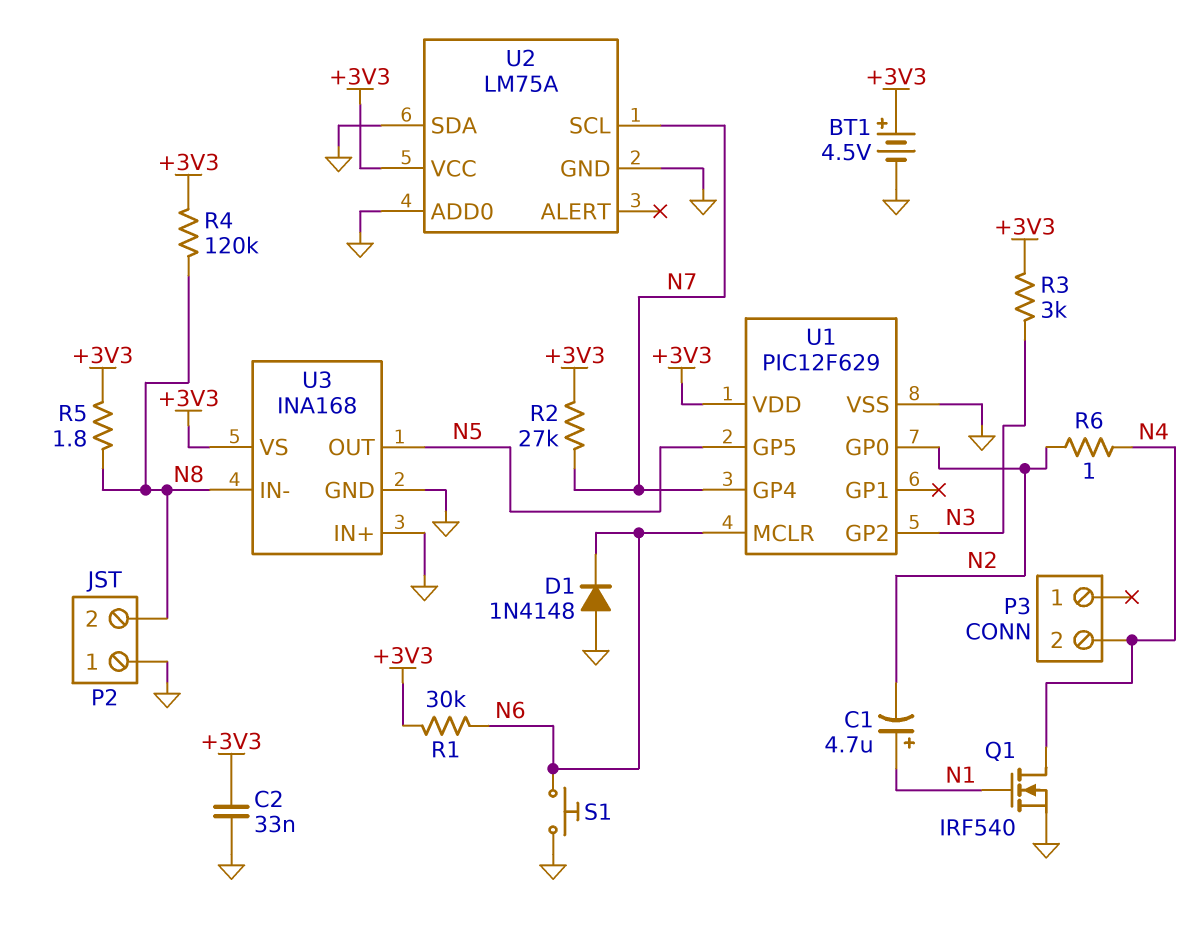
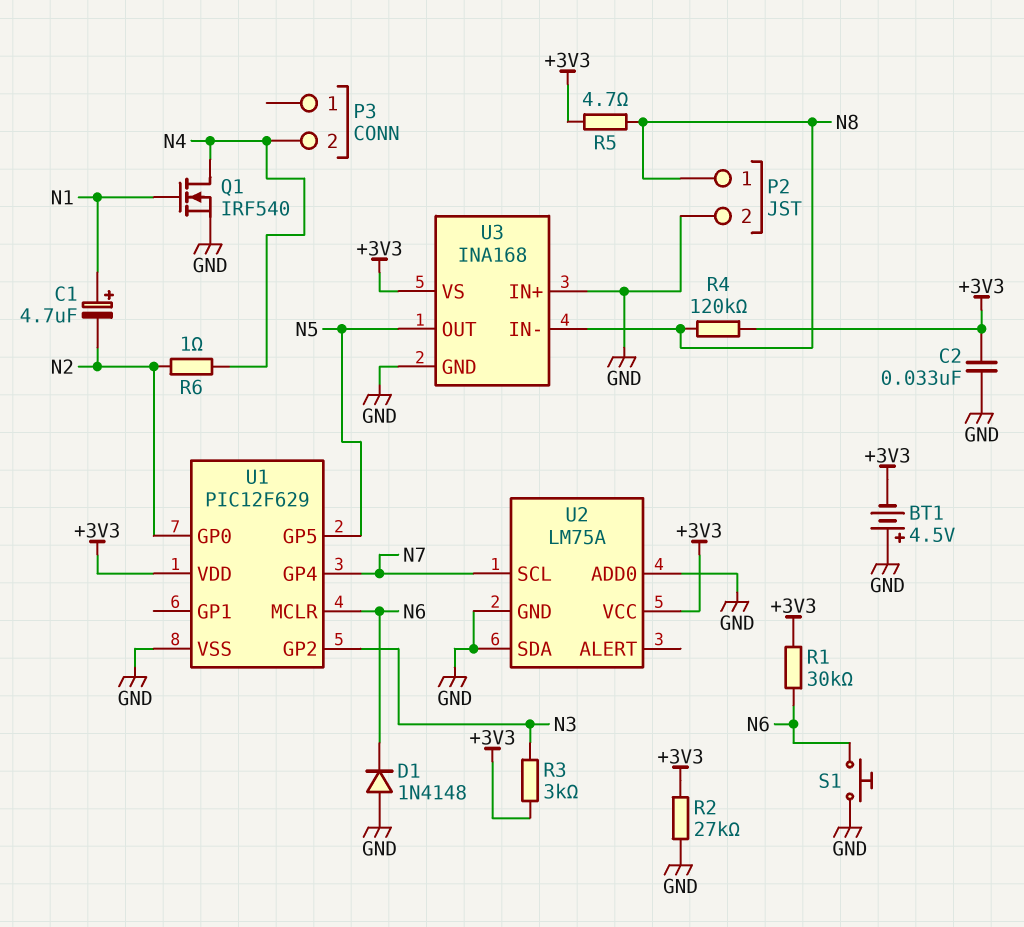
BT1: 4.5V (plus +3V3, minus GND) -> 4.5V (plus GND, minus +3V3)
P2 pin 1: GND -> N8
P2 pin 2: N8 -> GND
R2: 27k (+3V3, N7) -> 27k (+3V3, GND)
R5: 1.8 (+3V3, N8) -> 4.7 (+3V3, N8)

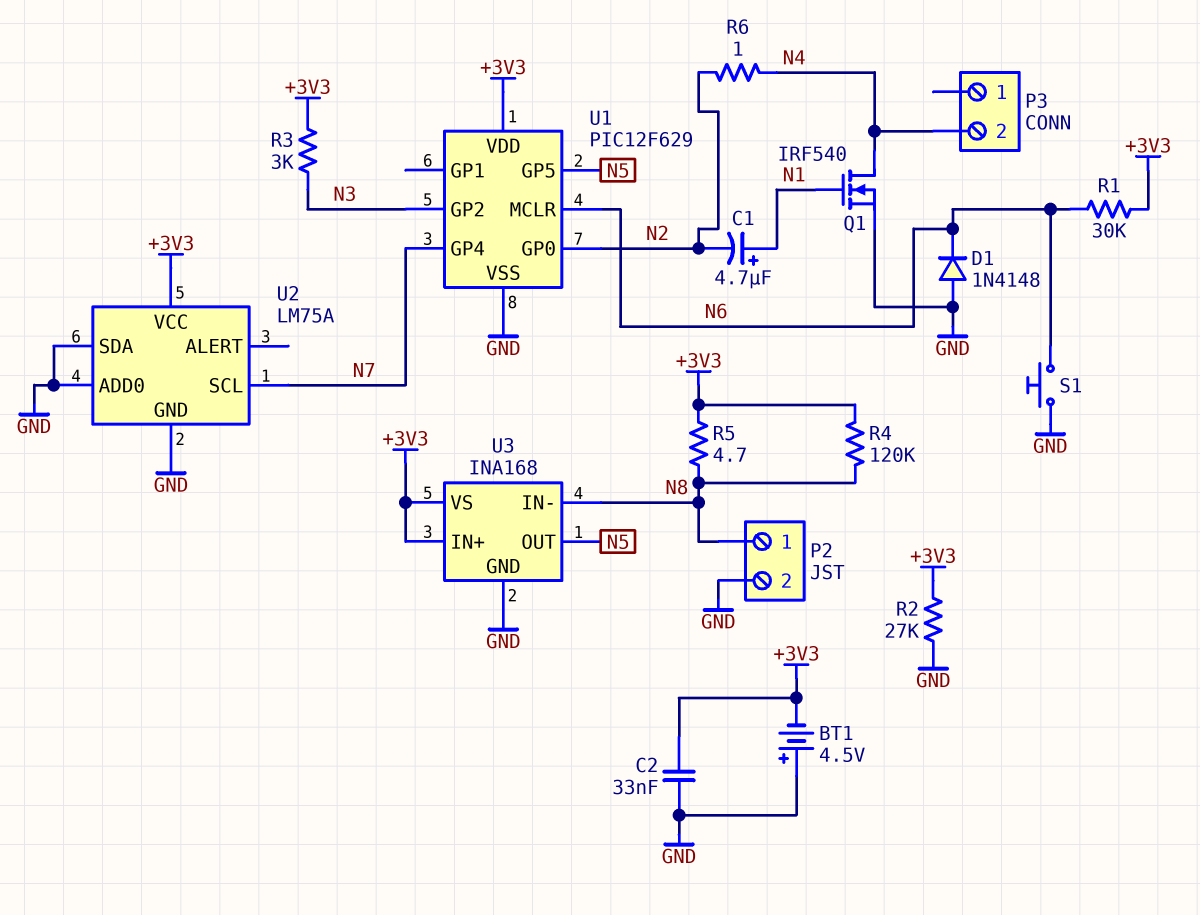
U3 pin IN+: GND -> +3V3

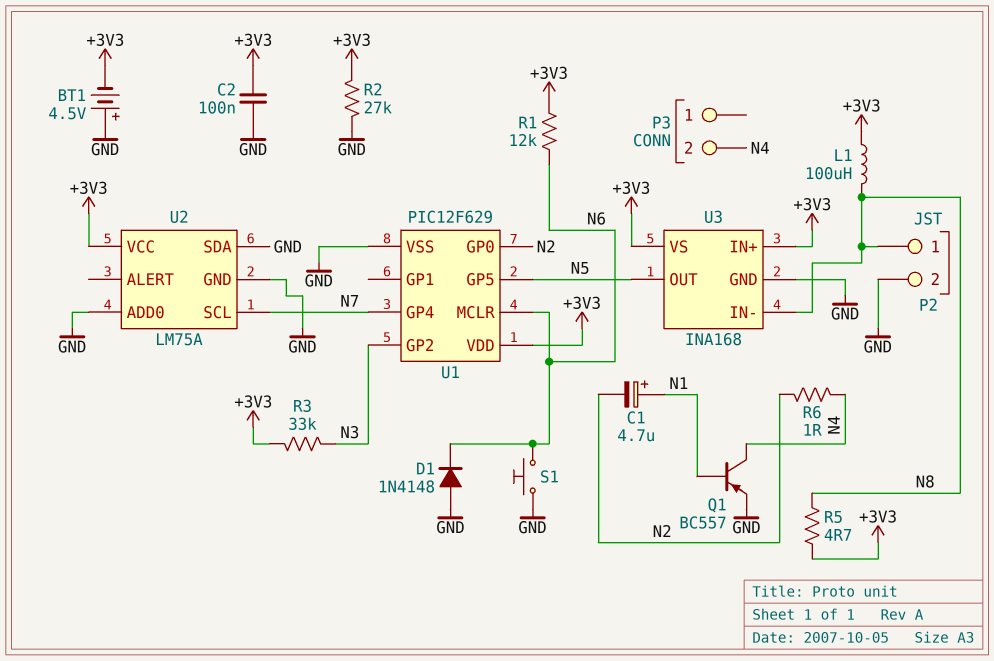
C2: 33nF (+3V3, GND) -> 100nF (+3V3, GND)
L1: none -> 100uH (+3V3, N8)
Q1: NMOS IRF540 (G N1, D N4, S GND) -> PNP BC557 (B N1, C N4, E GND)
R1: 30k (+3V3, N6) -> 12k (+3V3, N6)
R3: 3k (+3V3, N3) -> 33k (+3V3, N3)
R4: 120k (+3V3, N8) -> none

